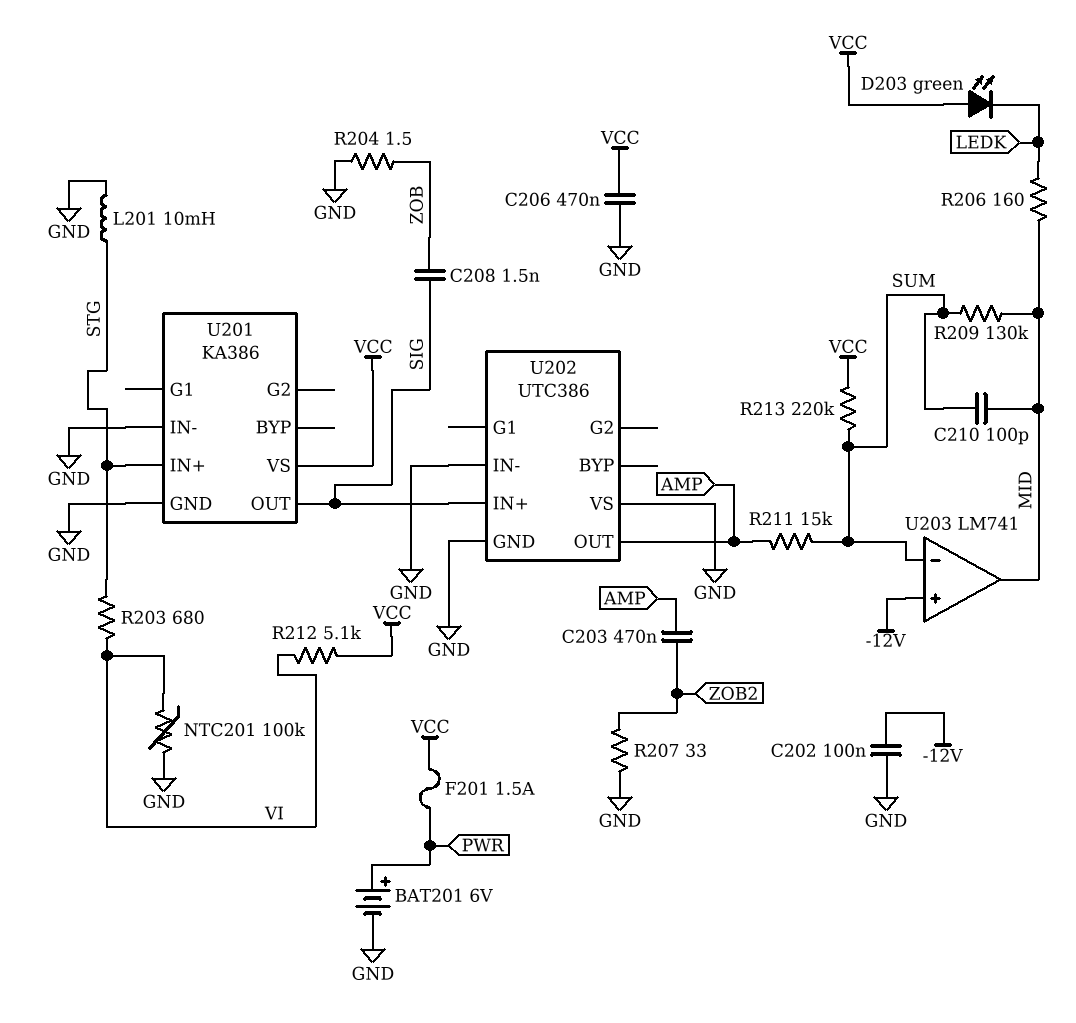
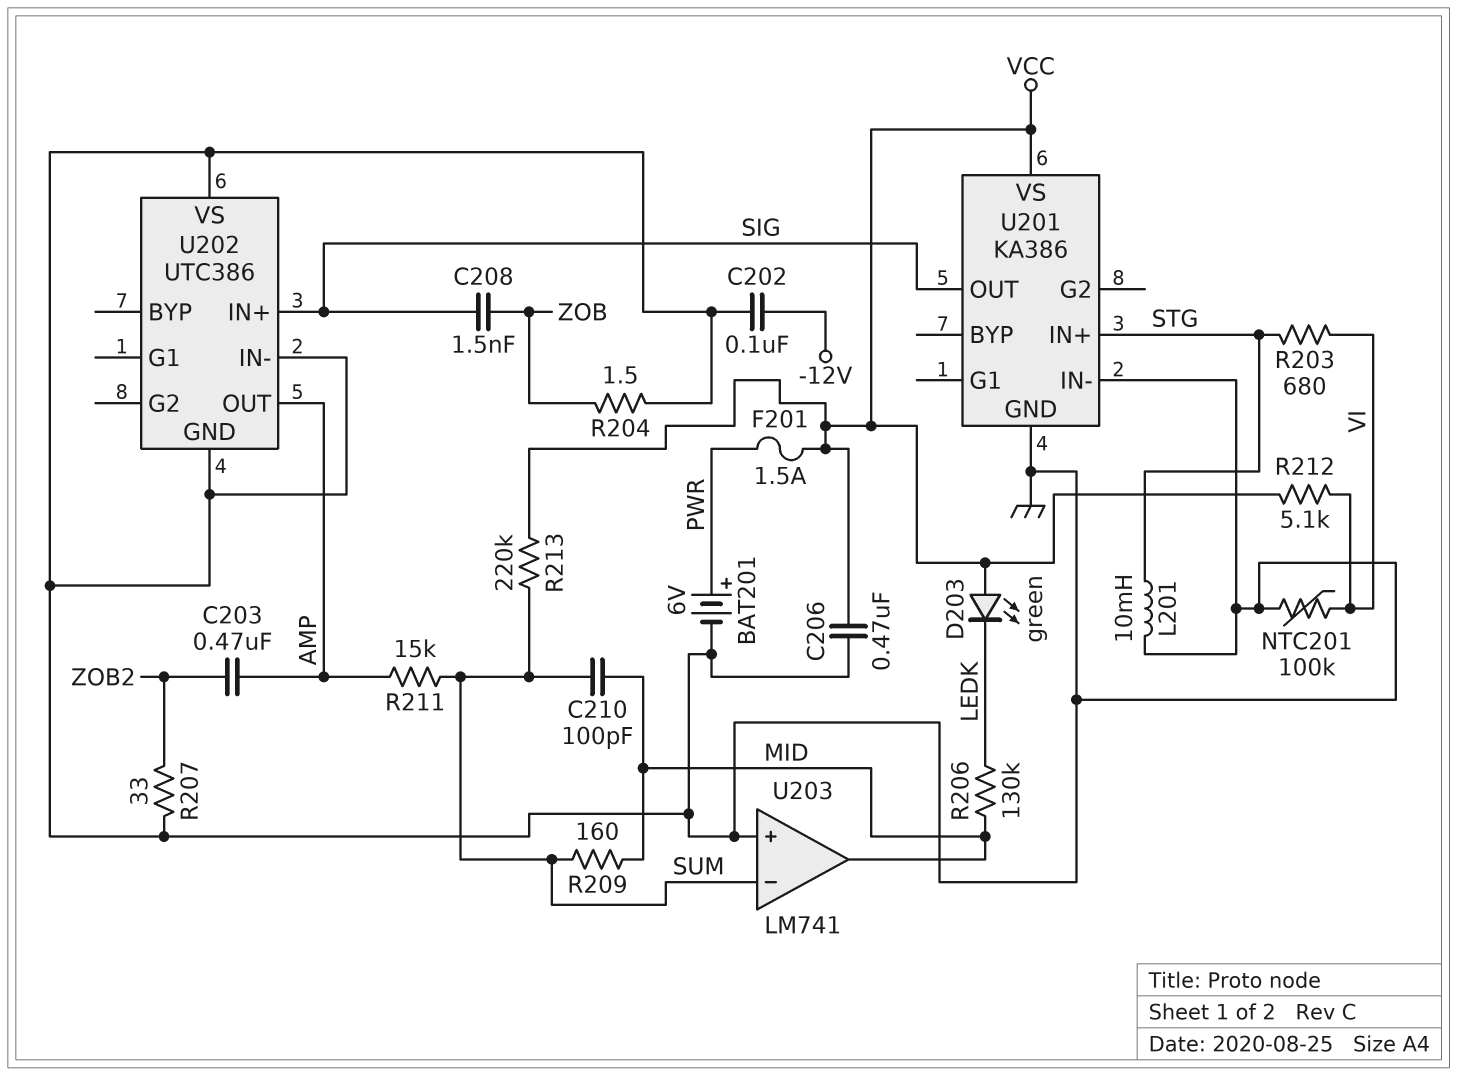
R206: 160 (LEDK, MID) -> 130k (LEDK, MID)
R209: 130k (MID, SUM) -> 160 (MID, SUM)
U203 pin in+: -12V -> GND

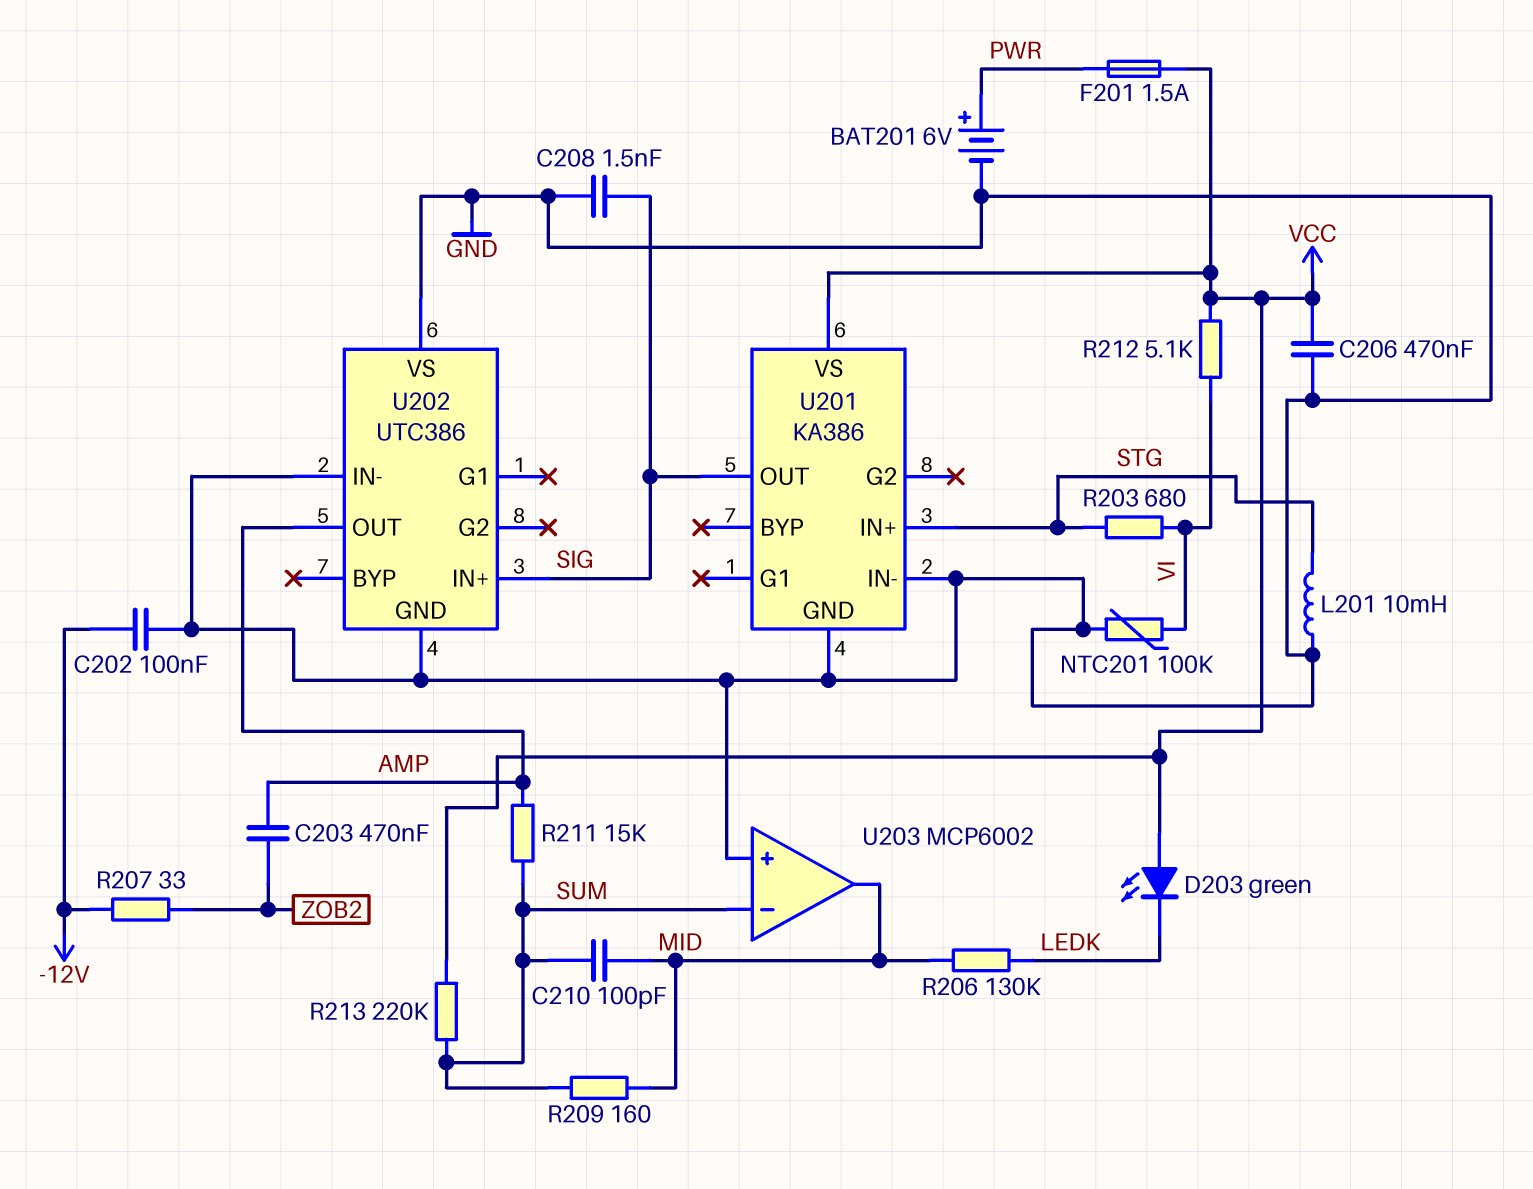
C208: 1.5nF (SIG, ZOB) -> 1.5nF (GND, SIG)
R204: 1.5 (GND, ZOB) -> none
R207: 33 (GND, ZOB2) -> 33 (-12V, ZOB2)
U203: LM741 -> MCP6002

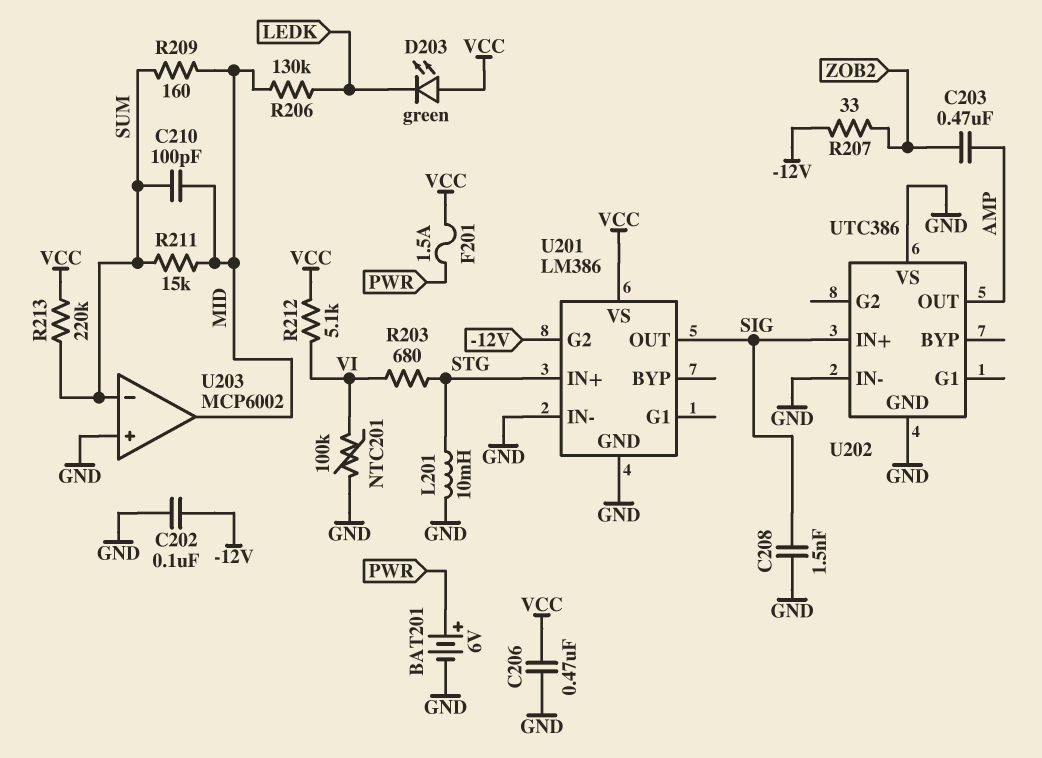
R211: 15k (AMP, SUM) -> 15k (MID, SUM)
U201: KA386 -> LM386
U201 pin G2: none -> -12V

